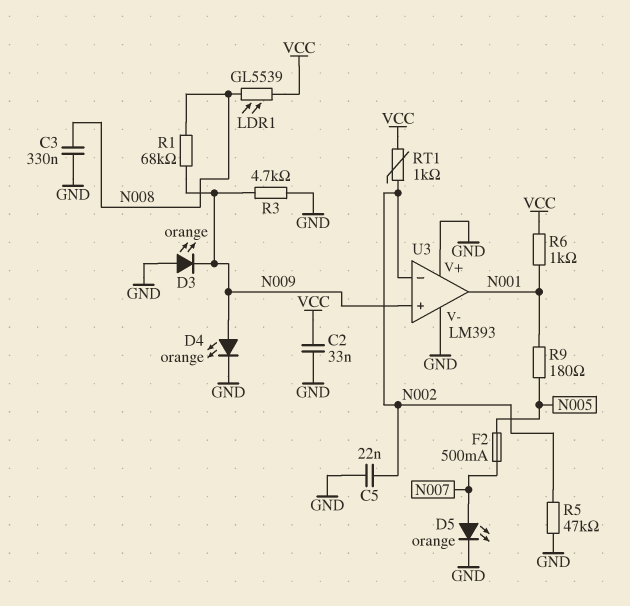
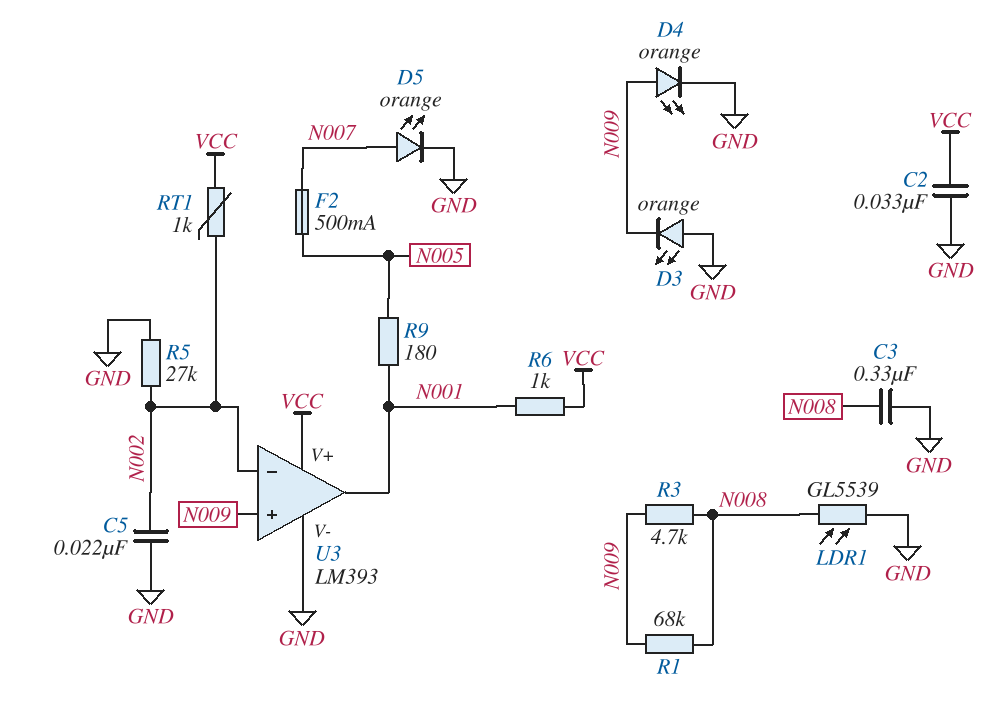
LDR1: GL5539 (N008, VCC) -> GL5539 (GND, N008)
R3: 4.7k (GND, N009) -> 4.7k (N008, N009)
R5: 47k (GND, N002) -> 27k (GND, N002)
U3 pin V+: GND -> VCC

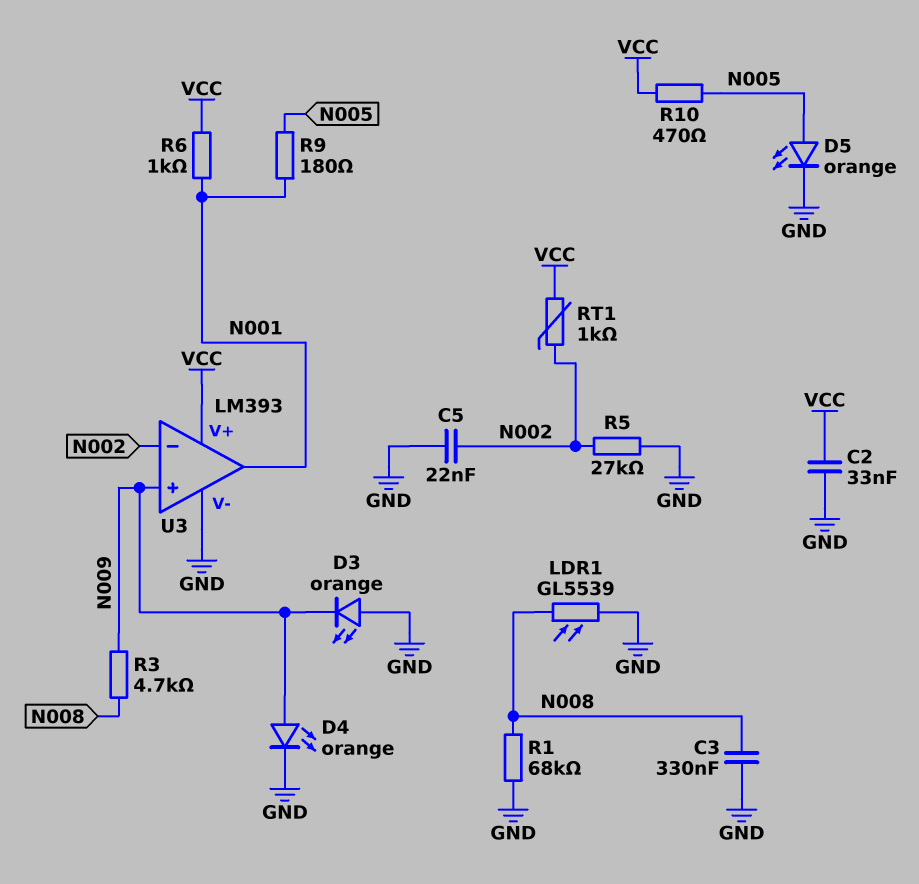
D5: LED orange (A N007, K GND) -> LED orange (A N005, K GND)
F2: 500mA (N005, N007) -> none
R1: 68k (N008, N009) -> 68k (GND, N008)
R10: none -> 470 (N005, VCC)

